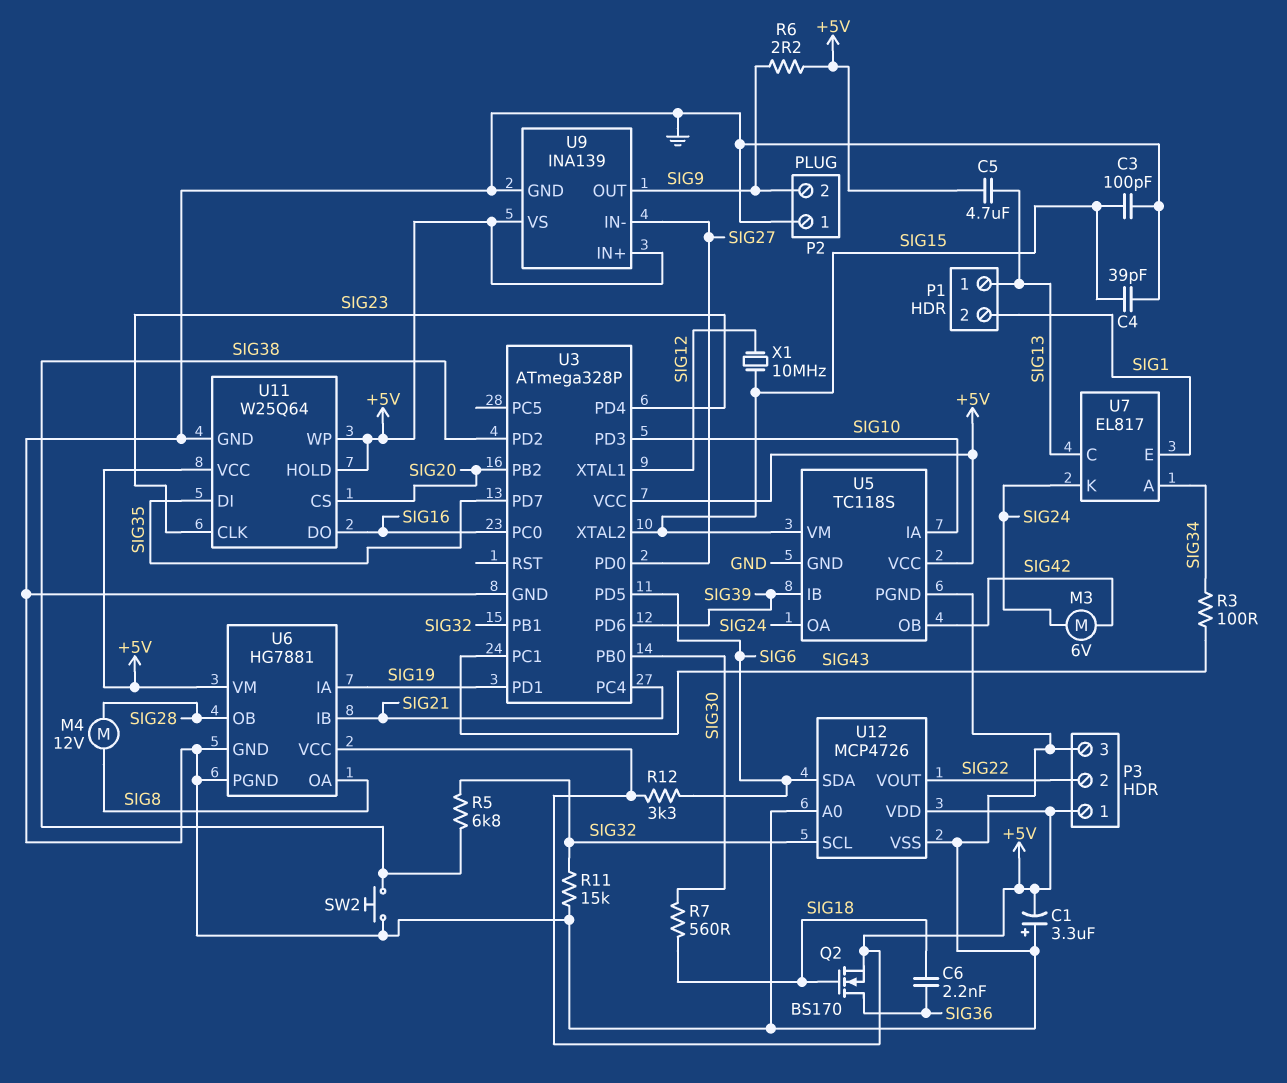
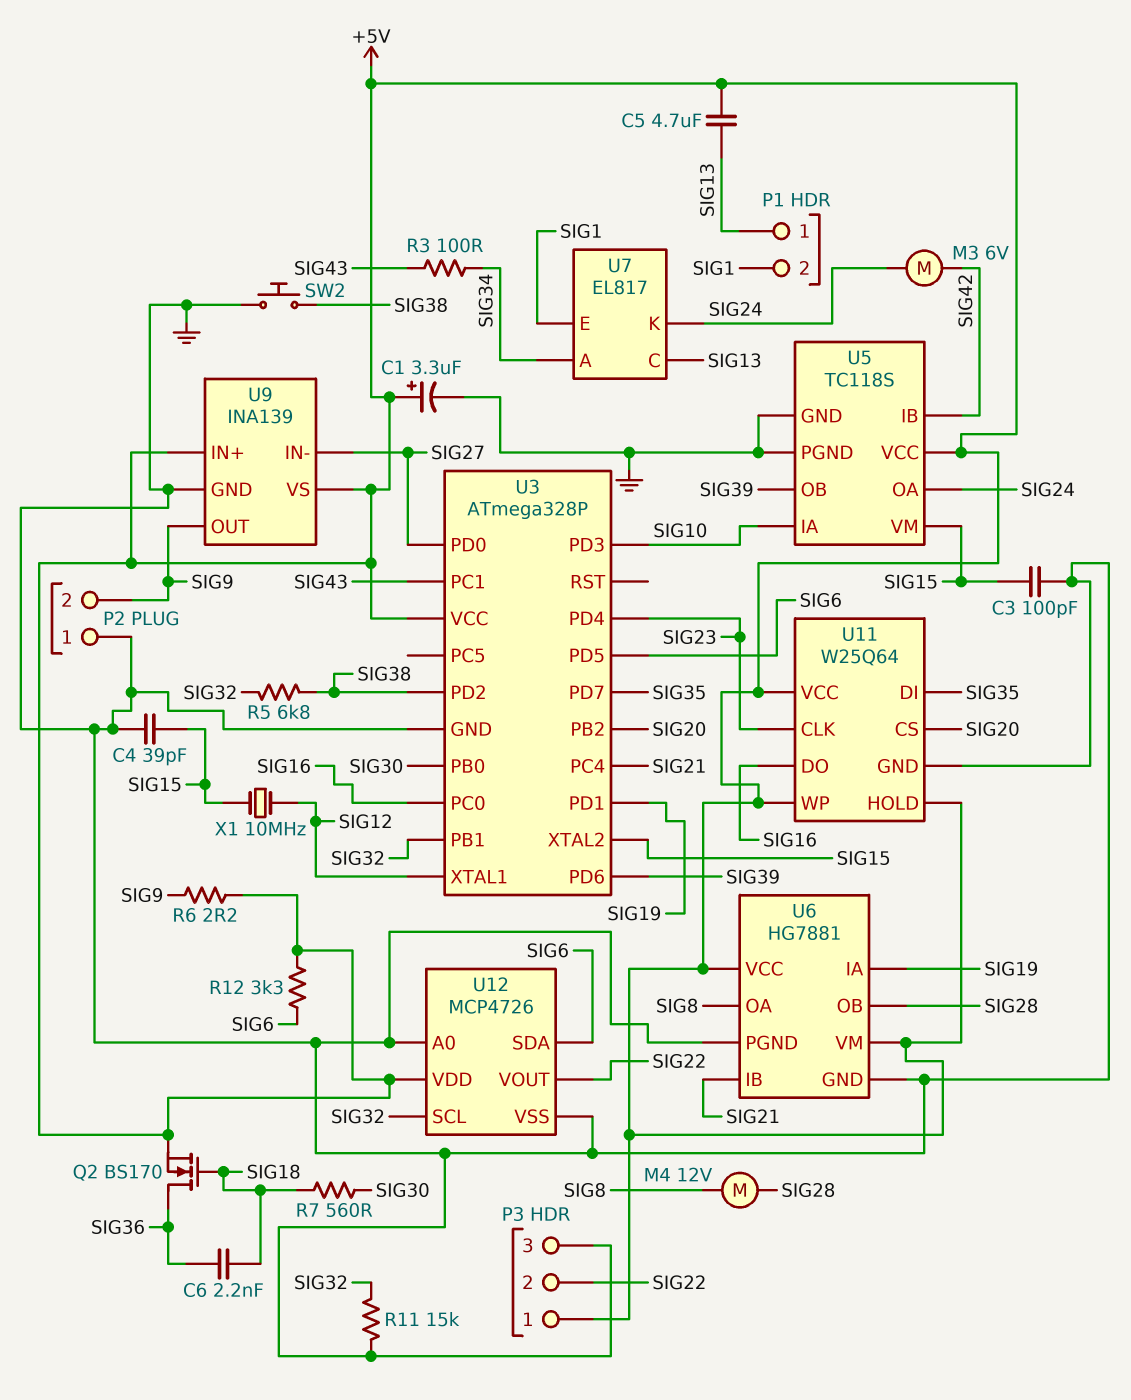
C1: 3.3uF (plus GND, minus +5V) -> 3.3uF (plus +5V, minus GND)
U5 pin IB: SIG39 -> SIG42
U5 pin OB: SIG42 -> SIG39

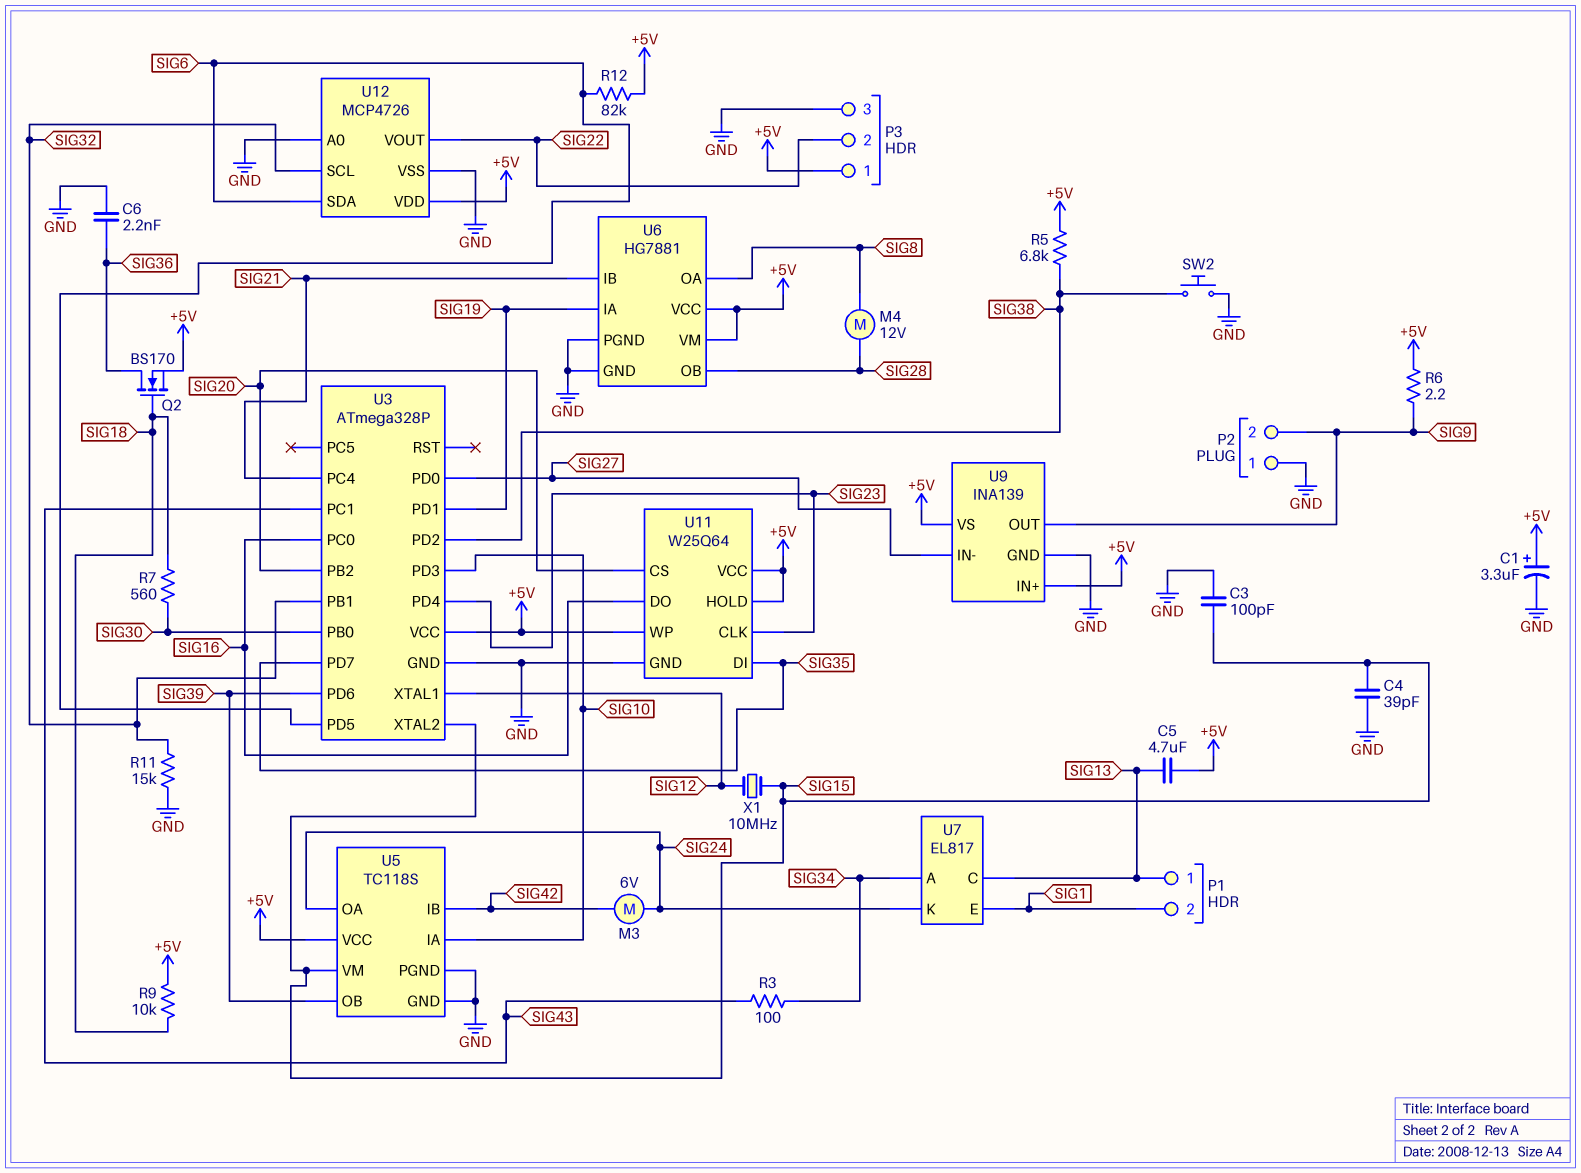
C6: 2.2nF (SIG18, SIG36) -> 2.2nF (GND, SIG36)
R5: 6.8k (SIG32, SIG38) -> 6.8k (+5V, SIG38)
R9: none -> 10k (+5V, SIG18)
R12: 3.3k (+5V, SIG6) -> 82k (+5V, SIG6)

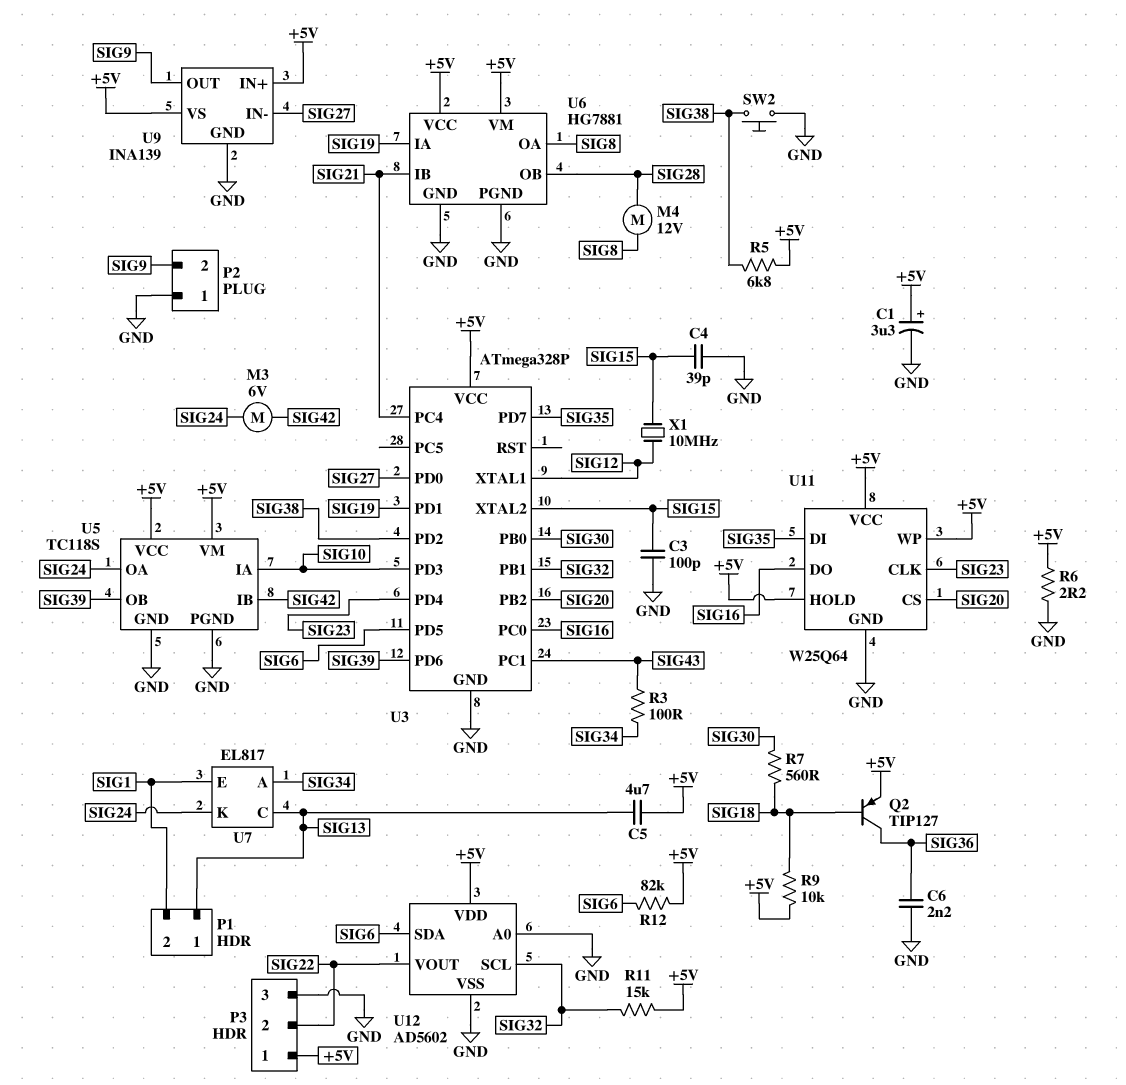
Q2: NMOS BS170 (G SIG18, D SIG36, S +5V) -> PNP TIP127 (B SIG18, C SIG36, E +5V)
R6: 2.2 (+5V, SIG9) -> 2.2 (+5V, GND)
R11: 15k (GND, SIG32) -> 15k (+5V, SIG32)
U5 pin VM: SIG15 -> +5V
U12: MCP4726 -> AD5602

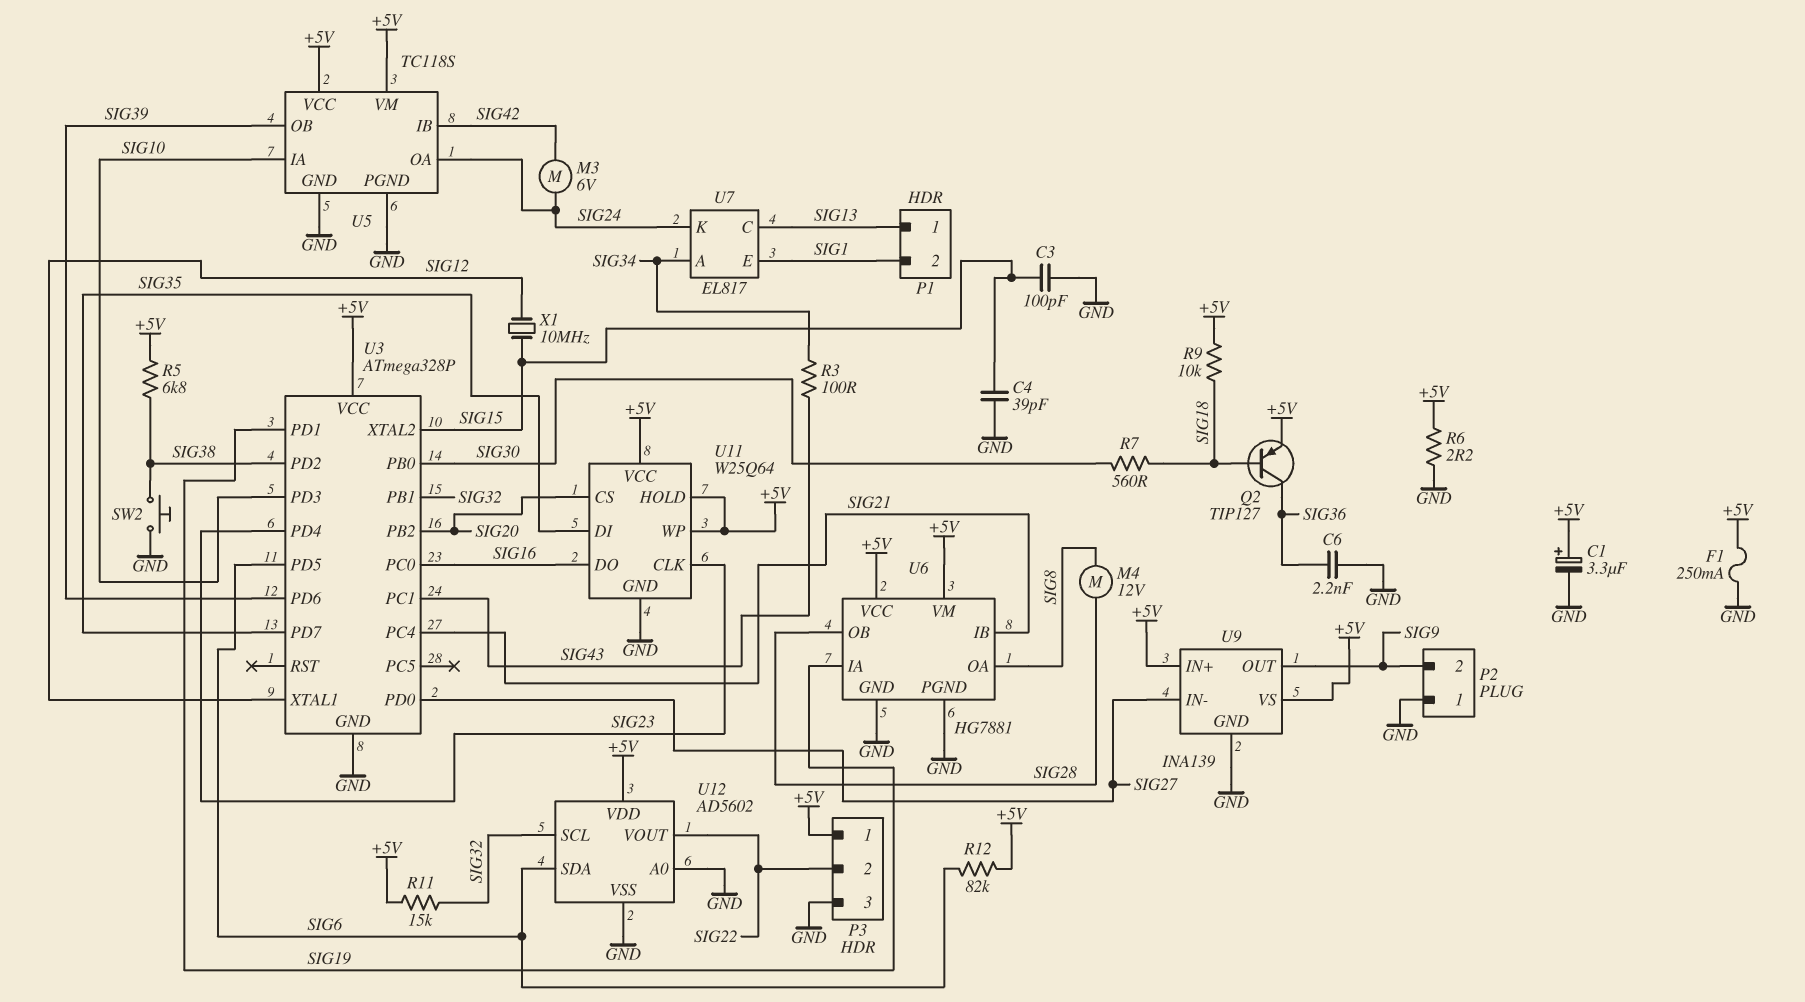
C5: 4.7uF (+5V, SIG13) -> none
F1: none -> 250mA (+5V, GND)

